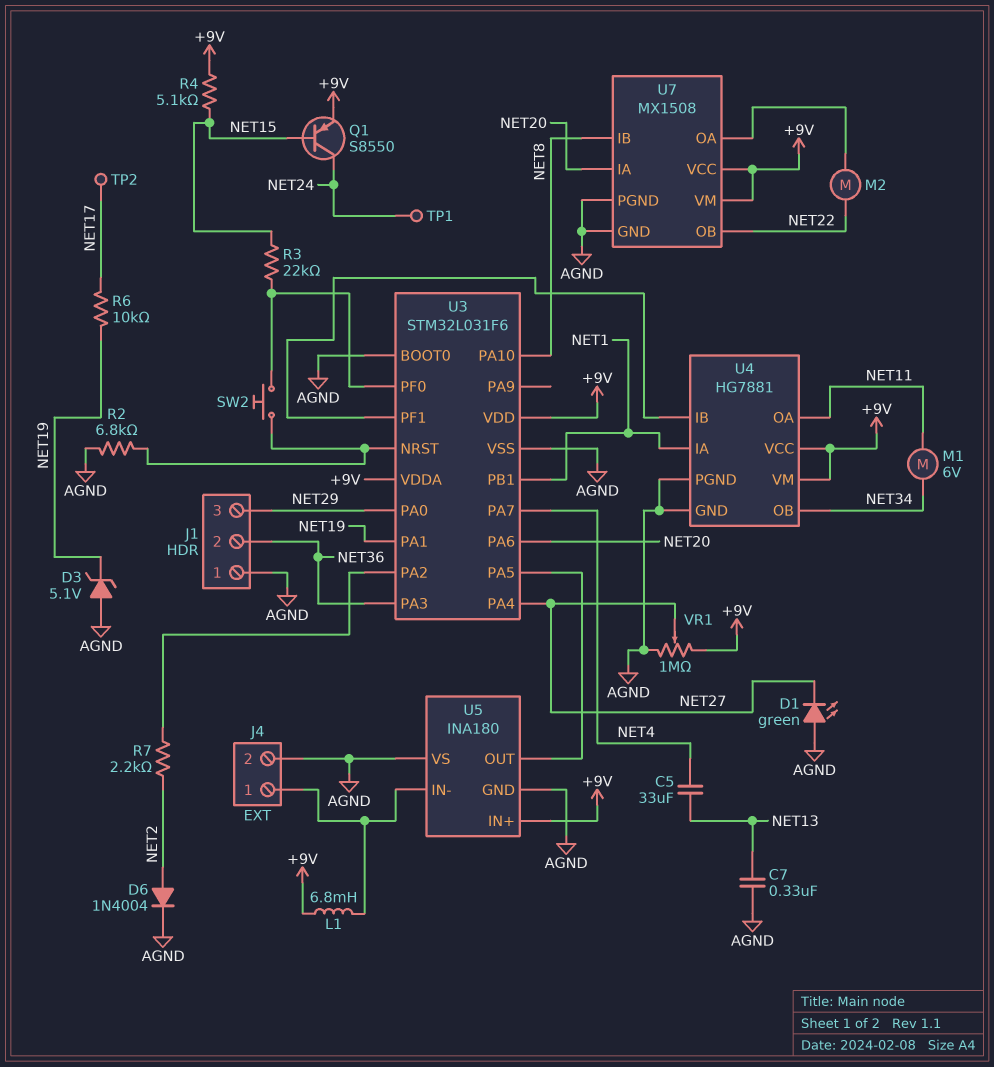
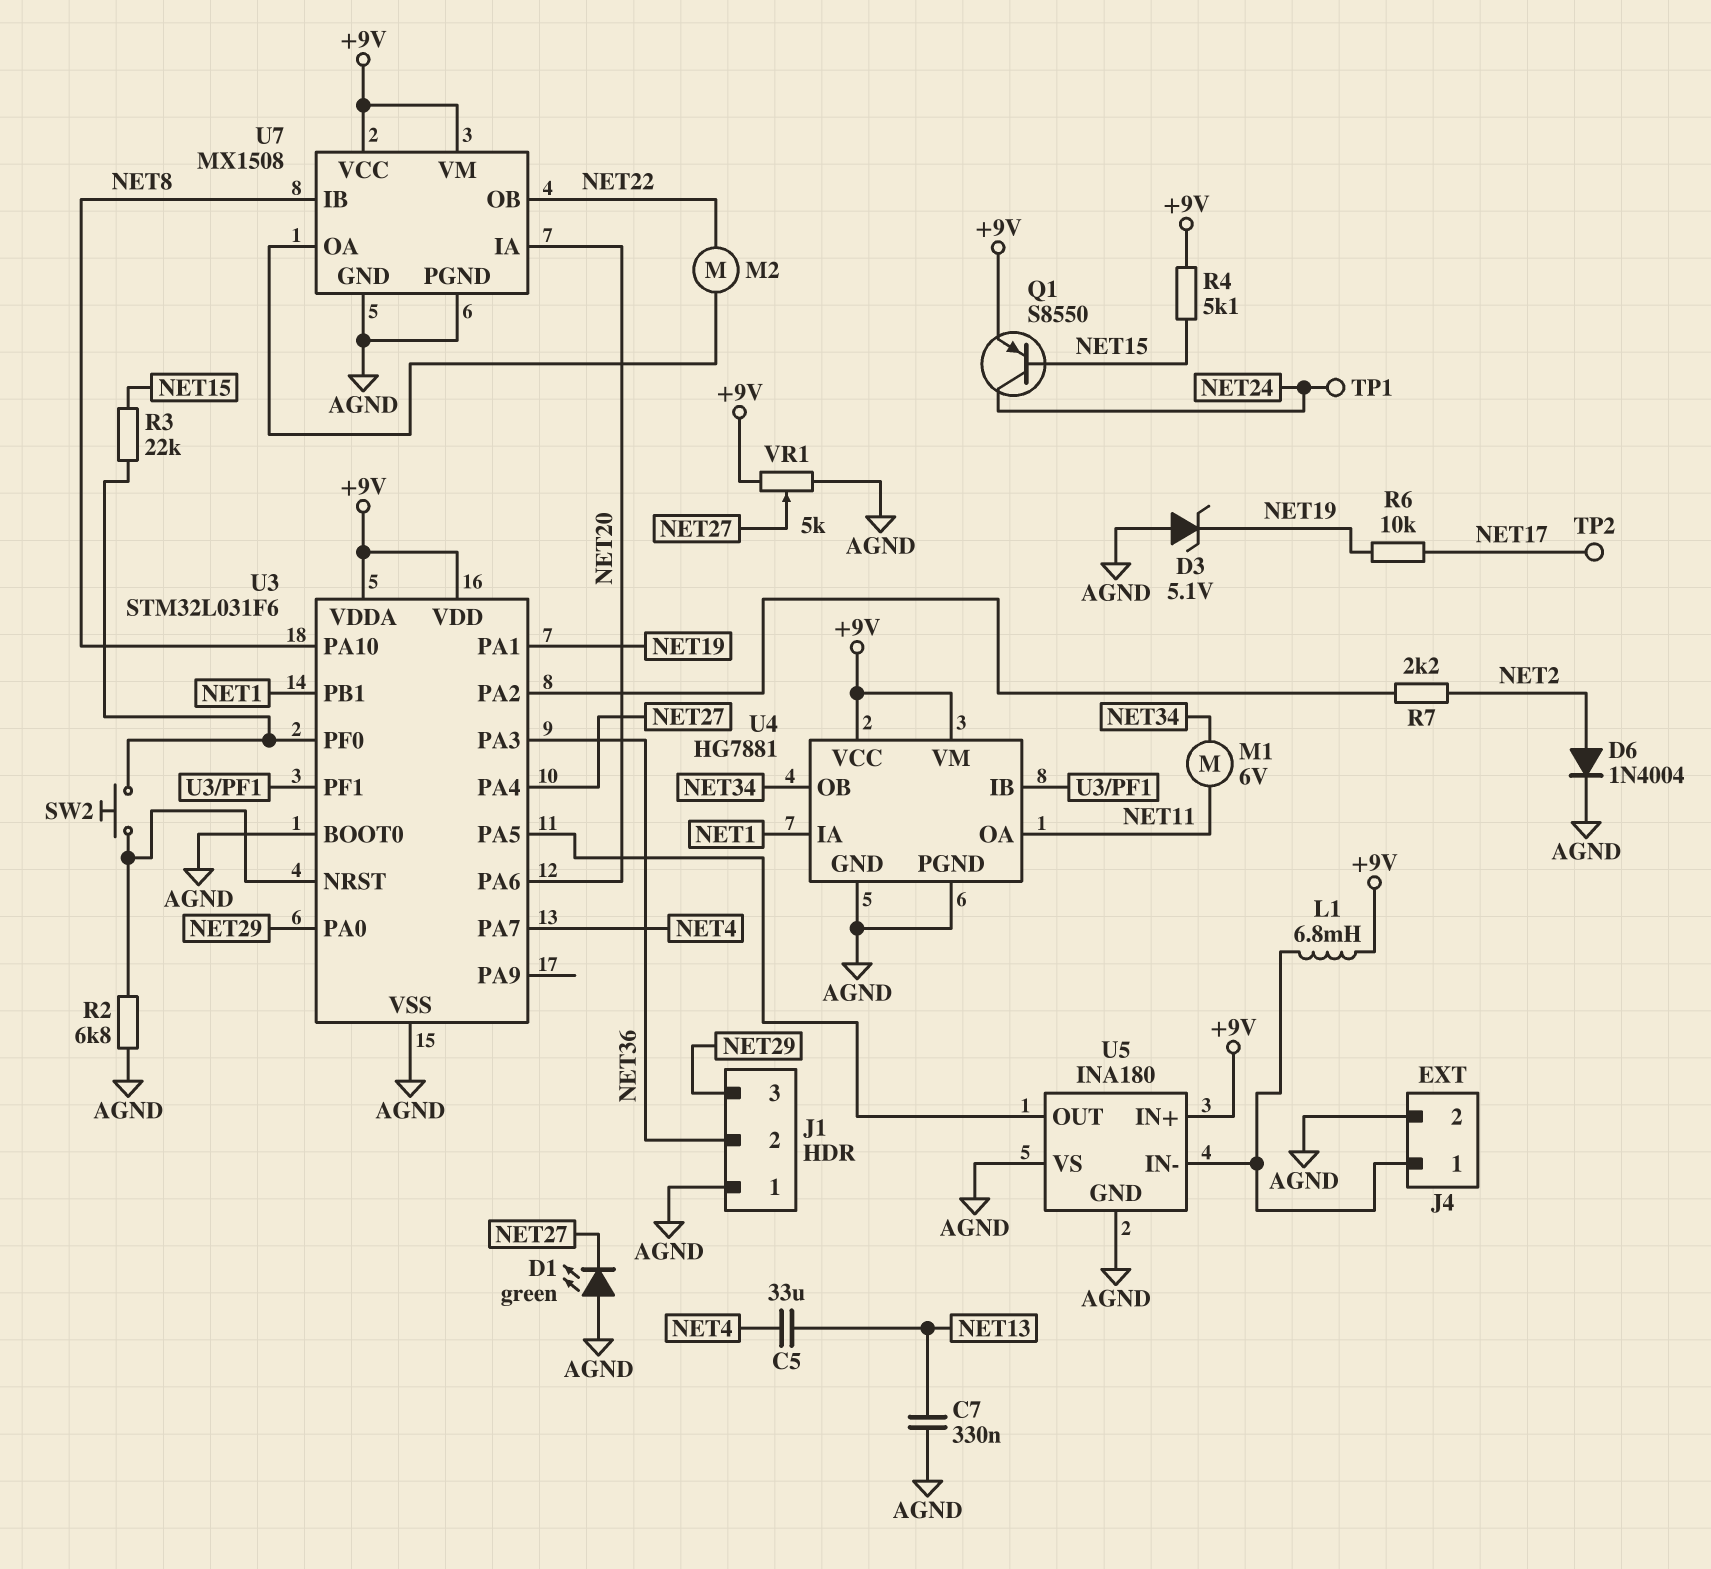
VR1: 1M (+9V, AGND, wiper NET27) -> 5k (+9V, AGND, wiper NET27)

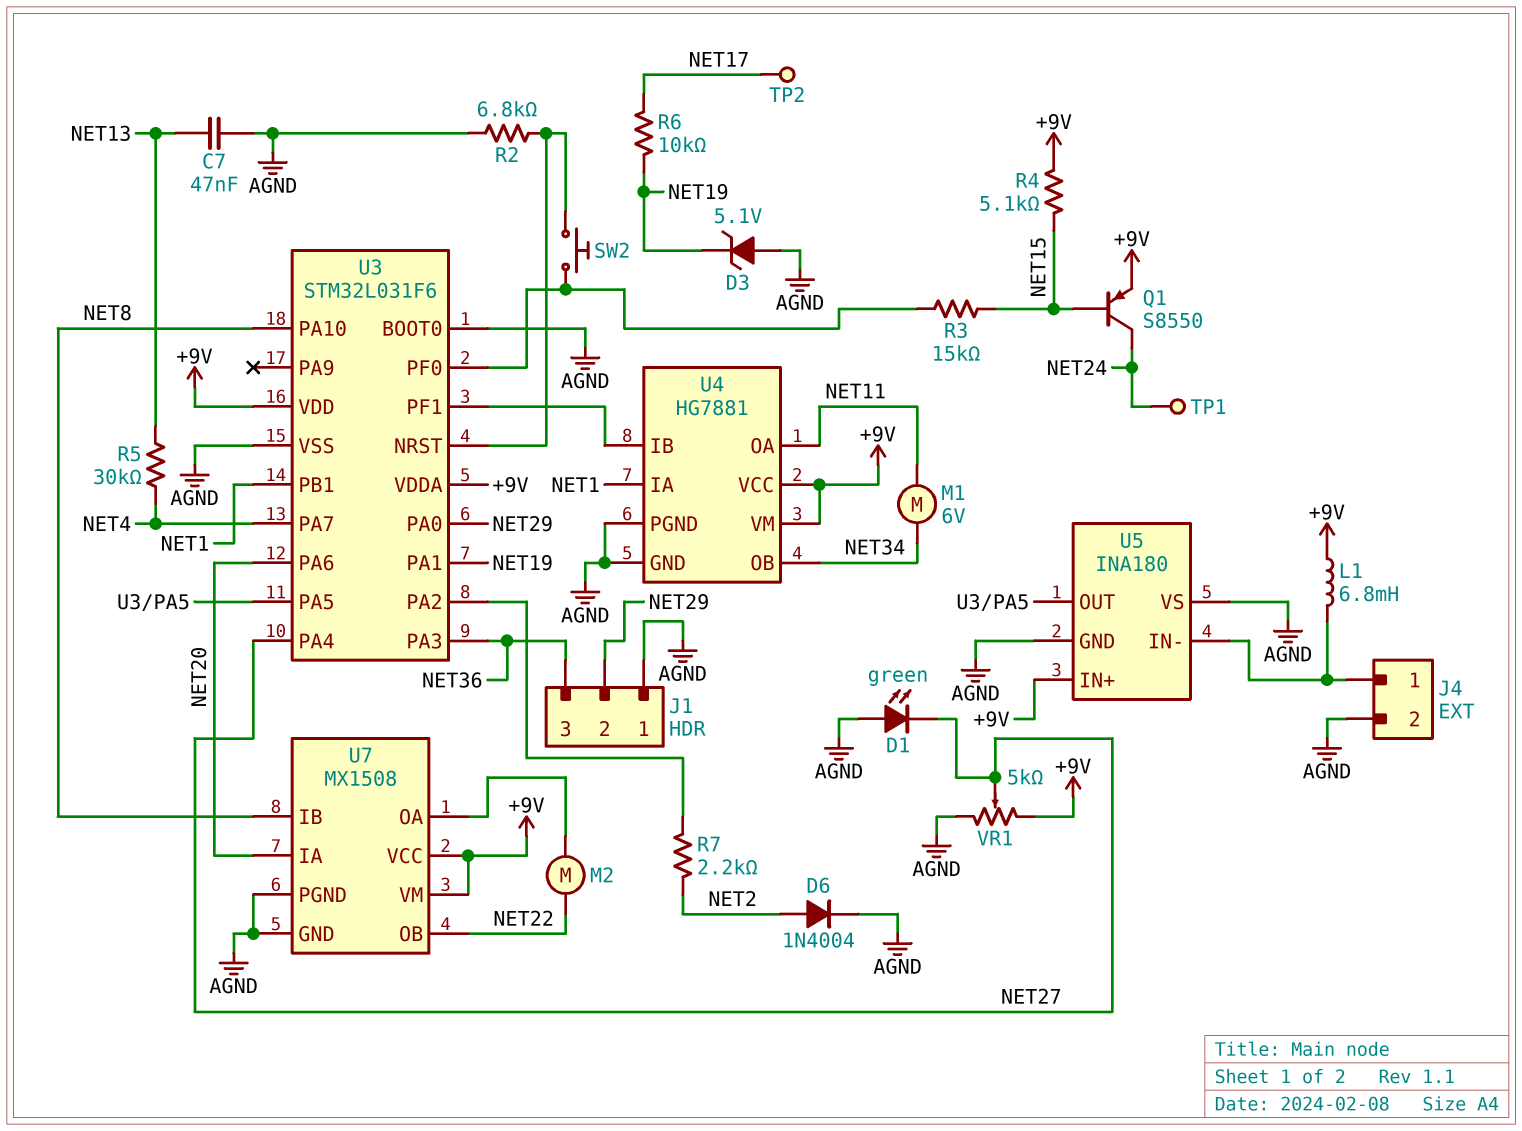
C5: 33uF (NET4, NET13) -> none
C7: 330nF (AGND, NET13) -> 47nF (AGND, NET13)
J1 pin 2: NET36 -> NET29
J1 pin 3: NET29 -> NET36
R3: 22k (NET15, U3/PF0) -> 15k (NET15, U3/PF0)
R5: none -> 30k (NET4, NET13)

